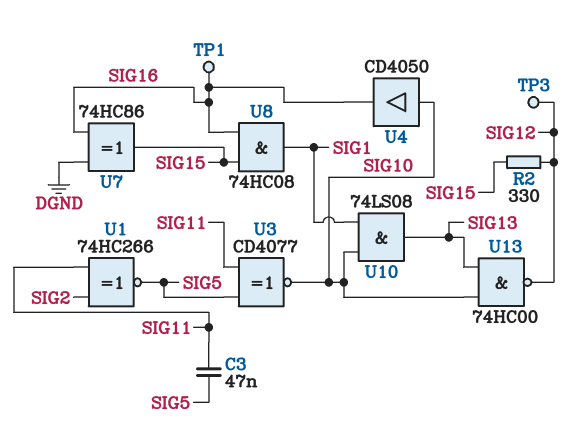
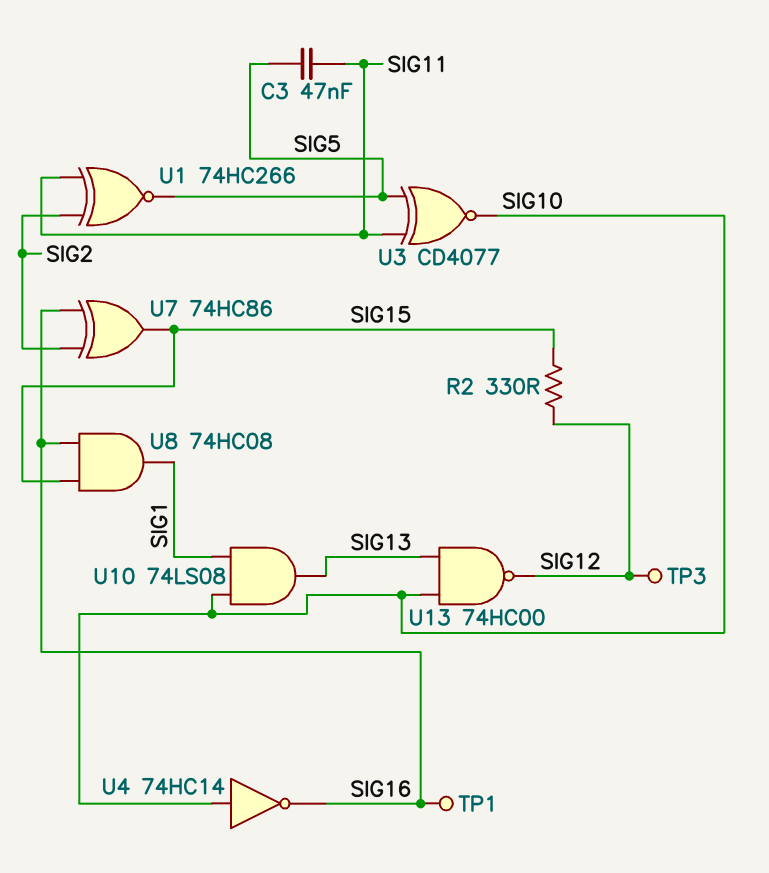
U4: buffer CD4050 (in SIG10, out SIG16) -> NOT 74HC14 (in SIG10, out SIG16)
U7: XOR 74HC86 (in DGND, in SIG16, out SIG15) -> XOR 74HC86 (in SIG2, in SIG16, out SIG15)

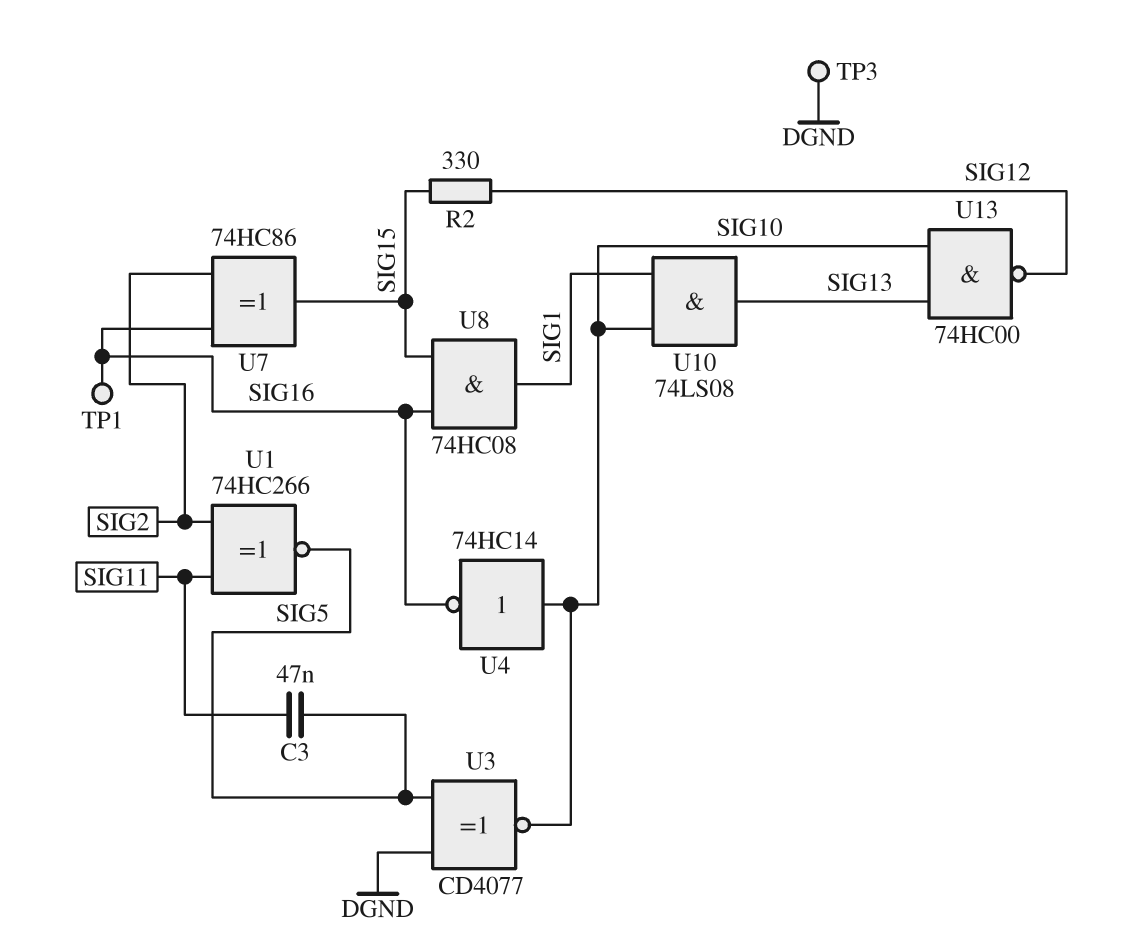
TP3: test point (SIG12) -> test point (DGND)
U3: XNOR CD4077 (in SIG5, in SIG11, out SIG10) -> XNOR CD4077 (in DGND, in SIG5, out SIG10)

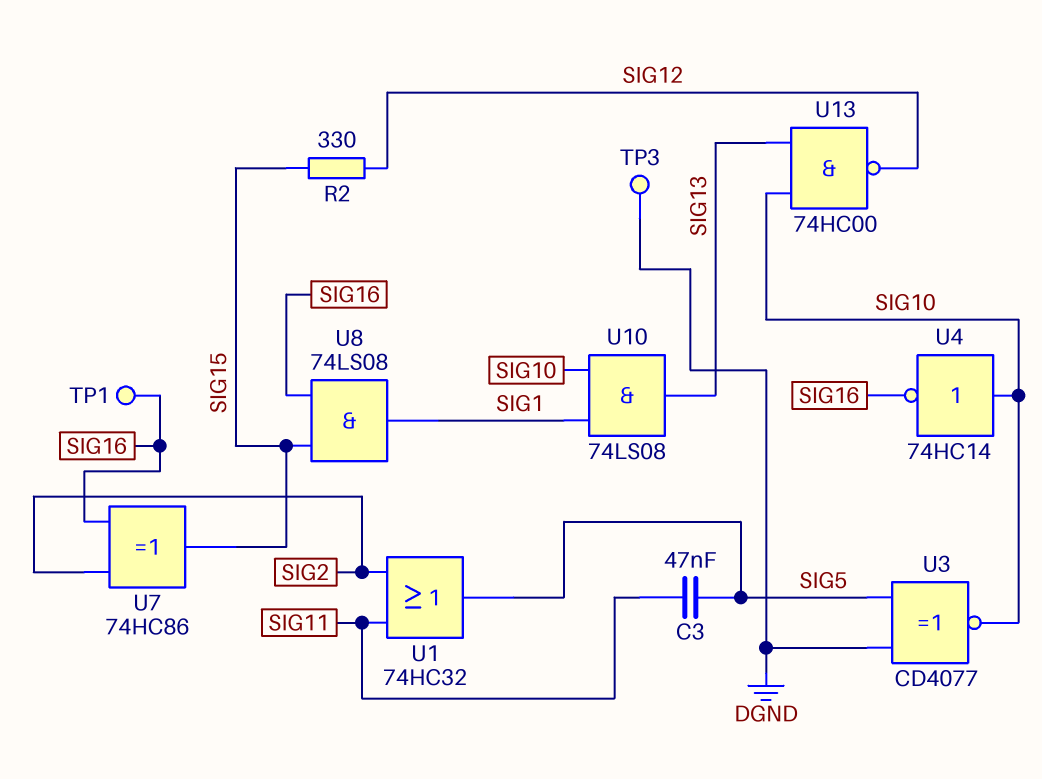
U1: XNOR 74HC266 (in SIG2, in SIG11, out SIG5) -> OR 74HC32 (in SIG2, in SIG11, out SIG5)
U8: AND 74HC08 (in SIG15, in SIG16, out SIG1) -> AND 74LS08 (in SIG15, in SIG16, out SIG1)

